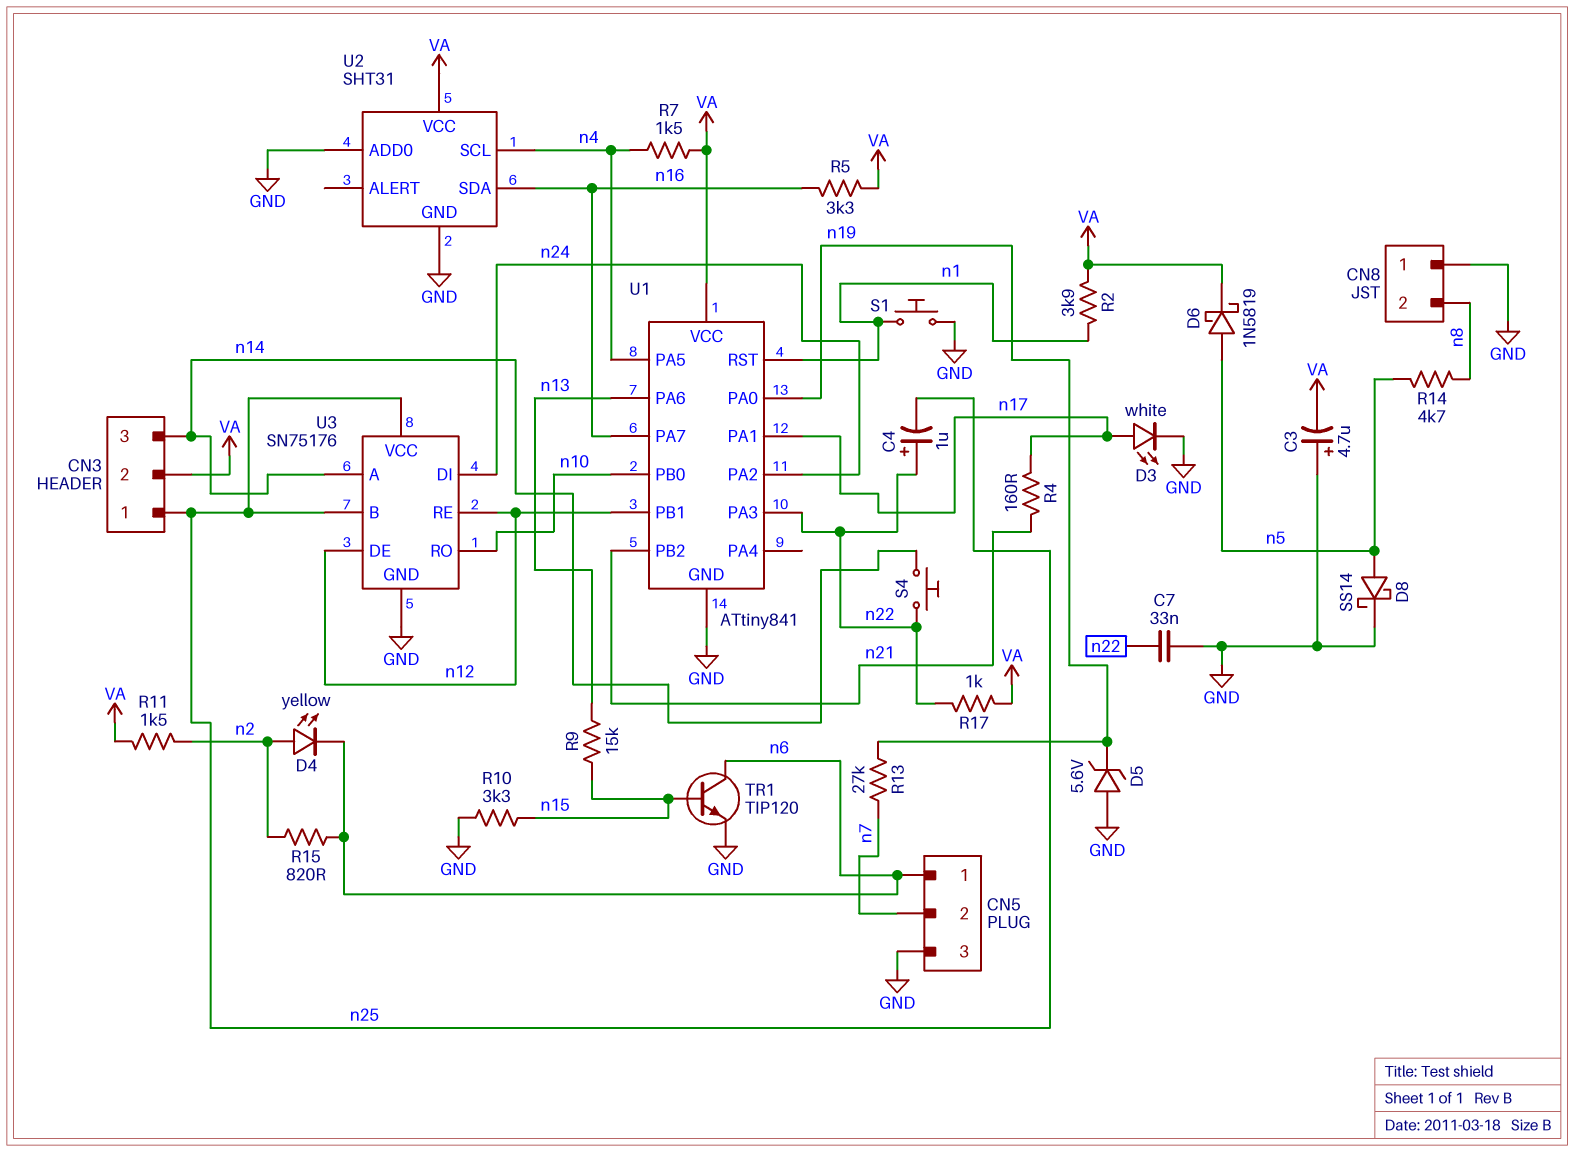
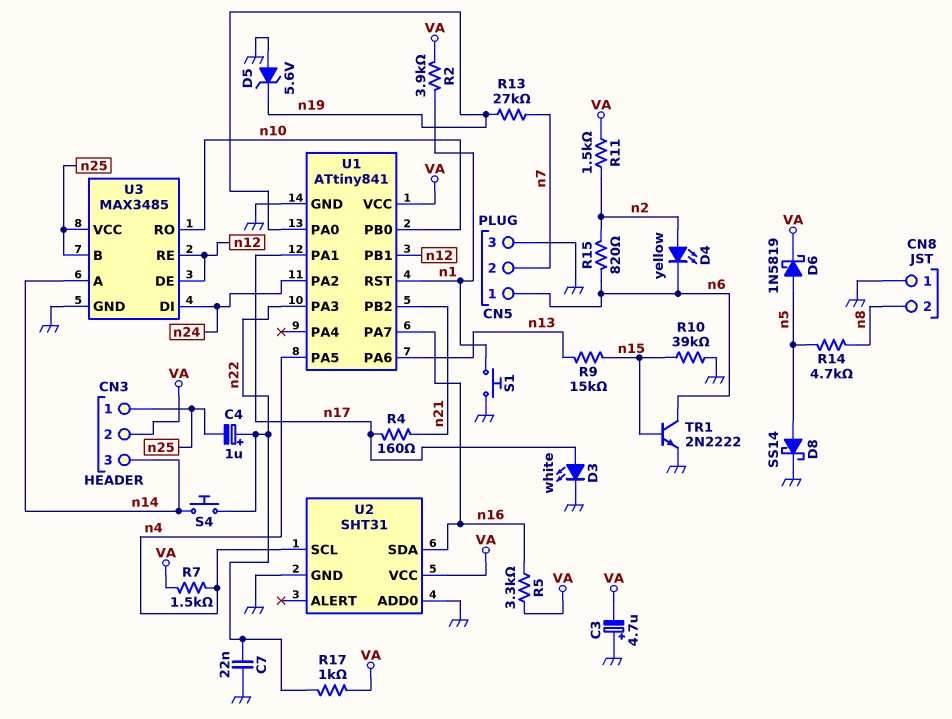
C7: 33nF (GND, n22) -> 22nF (GND, n22)
R10: 3.3k (GND, n15) -> 39k (GND, n15)
TR1: NPN TIP120 (B n15, C n6, E GND) -> NPN 2N2222 (B n15, C n6, E GND)
U3: SN75176 -> MAX3485

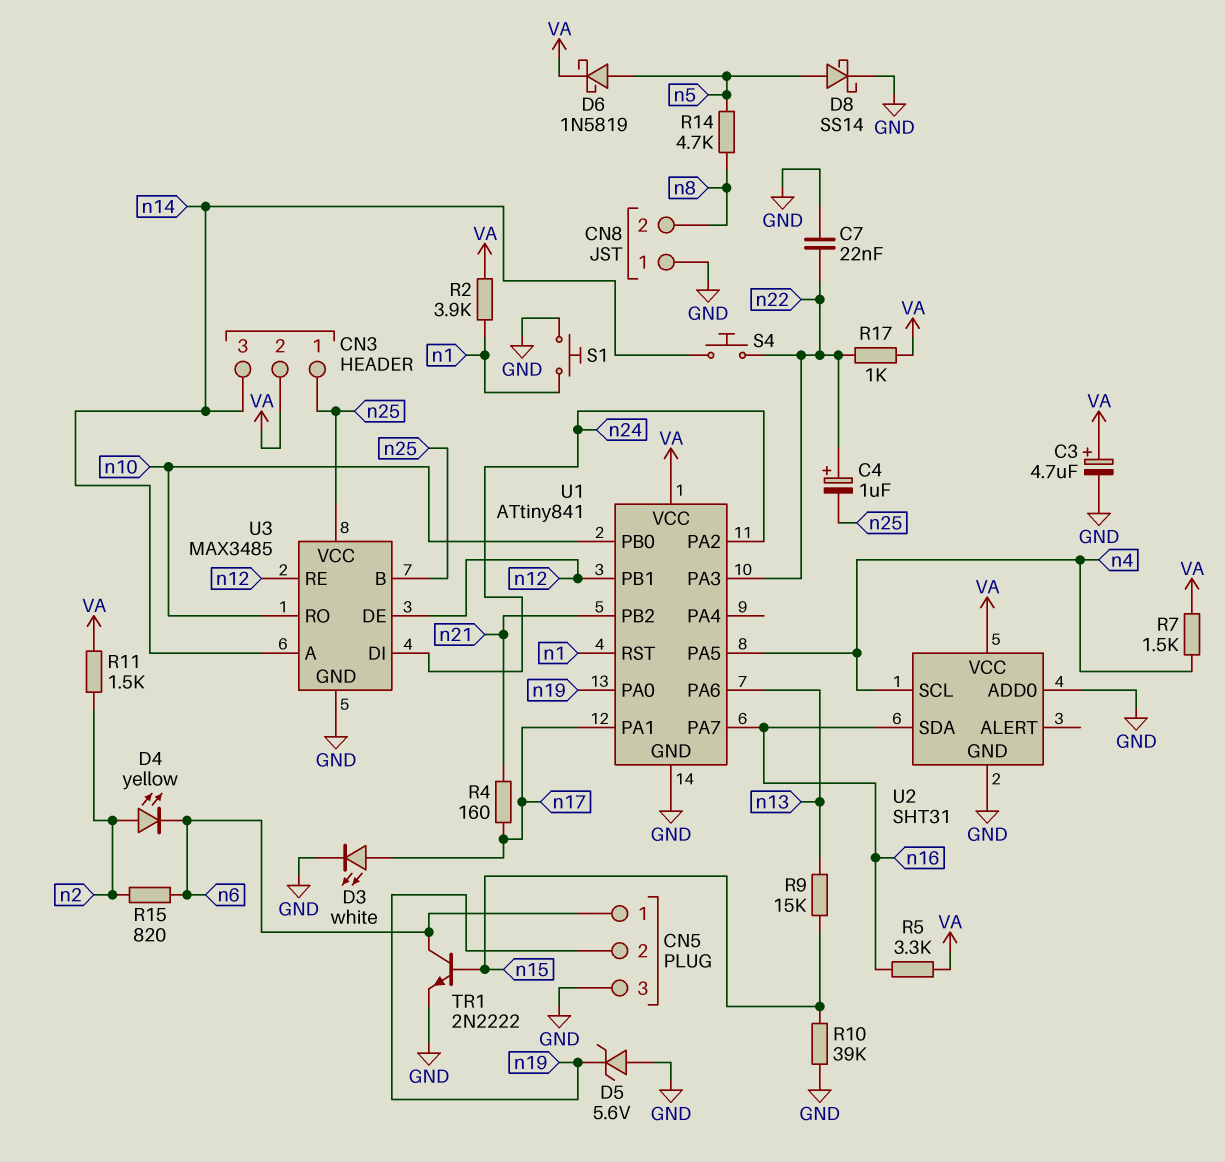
C3: 4.7uF (plus GND, minus VA) -> 4.7uF (plus VA, minus GND)
CN5 pin 2: n7 -> n19
R13: 27k (n7, n19) -> none

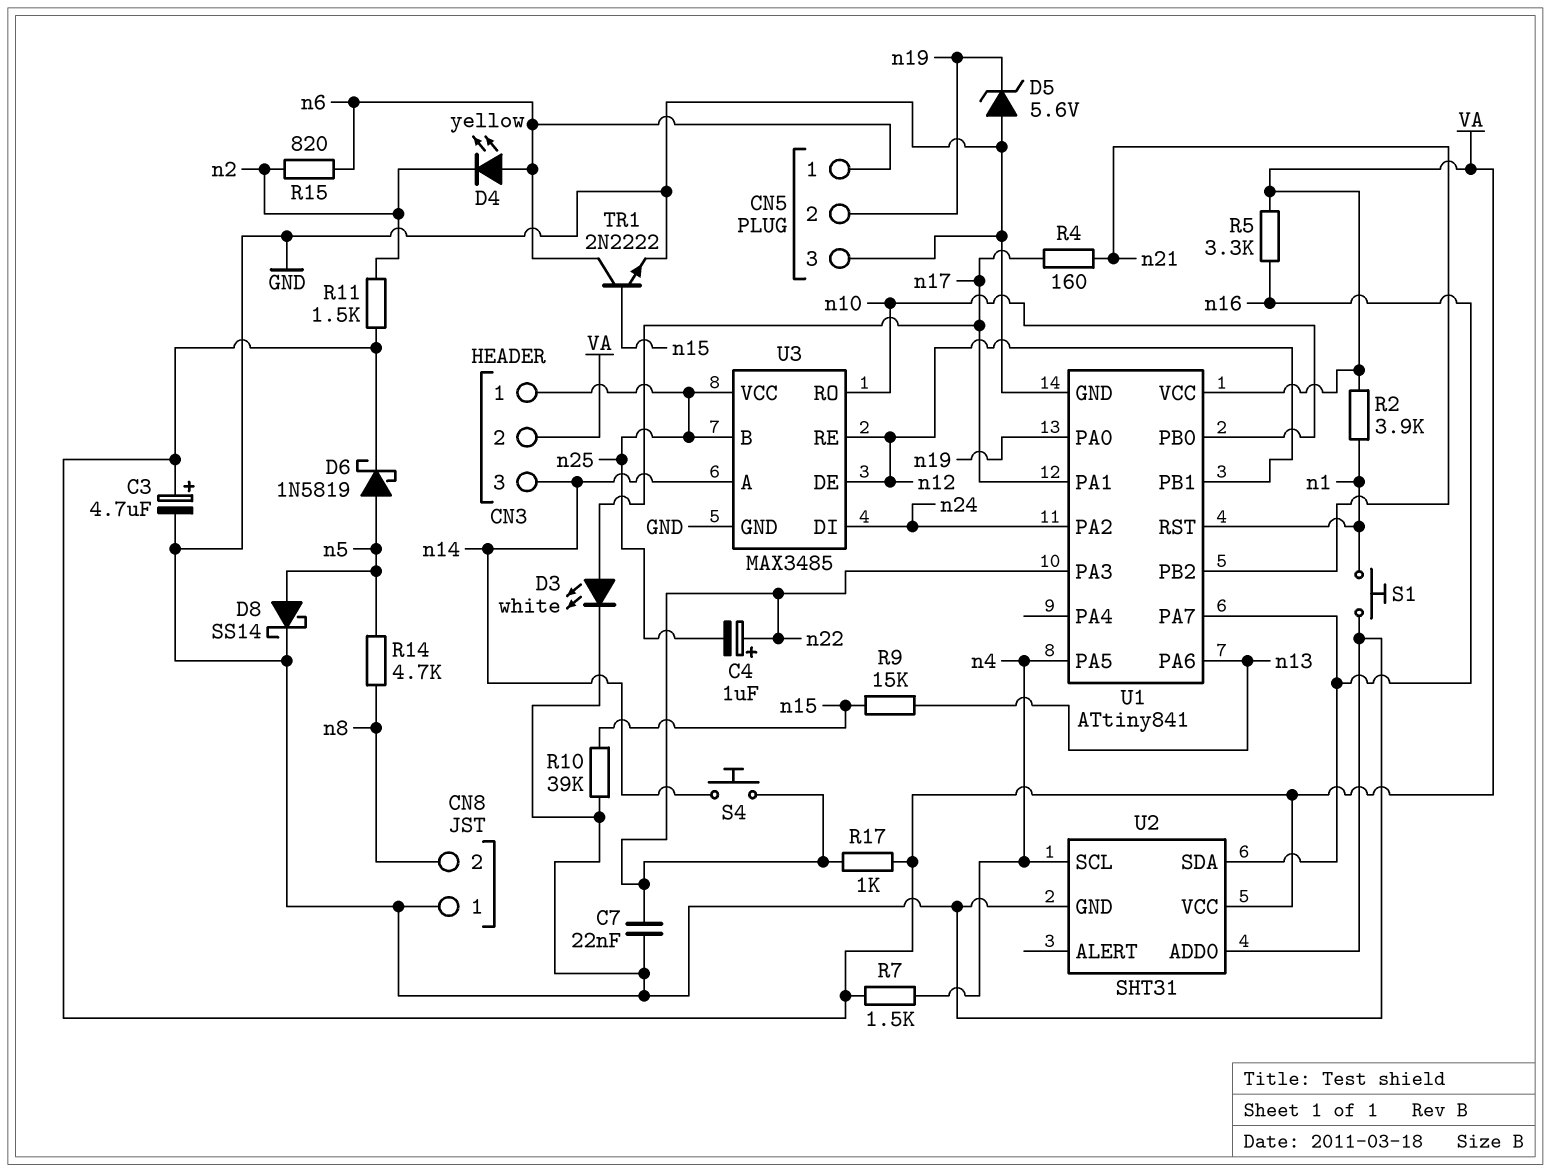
D4: LED yellow (A n2, K n6) -> LED yellow (A n6, K n2)

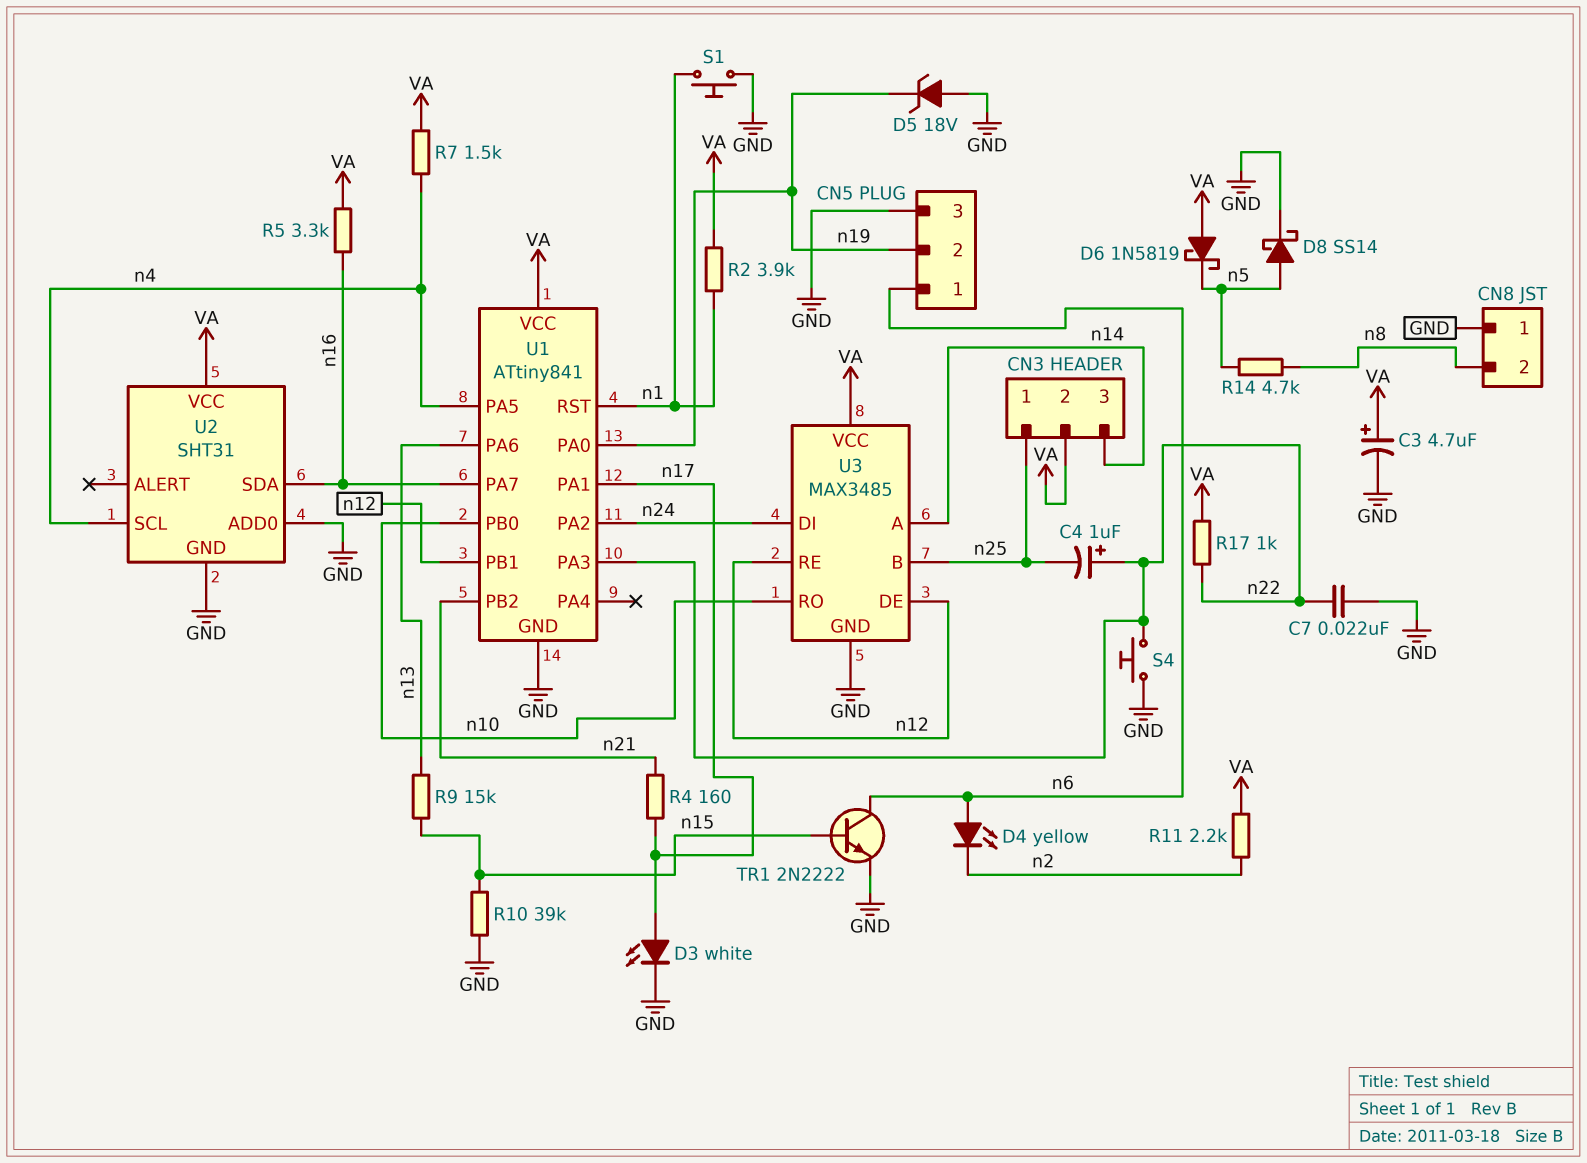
D5: zener 5.6V (A GND, K n19) -> zener 18V (A GND, K n19)
D6: schottky 1N5819 (A n5, K VA) -> schottky 1N5819 (A VA, K n5)
R11: 1.5k (VA, n2) -> 2.2k (VA, n2)
R15: 820 (n2, n6) -> none
S4: button (n14, n22) -> button (GND, n22)
U3 pin VCC: n25 -> VA

